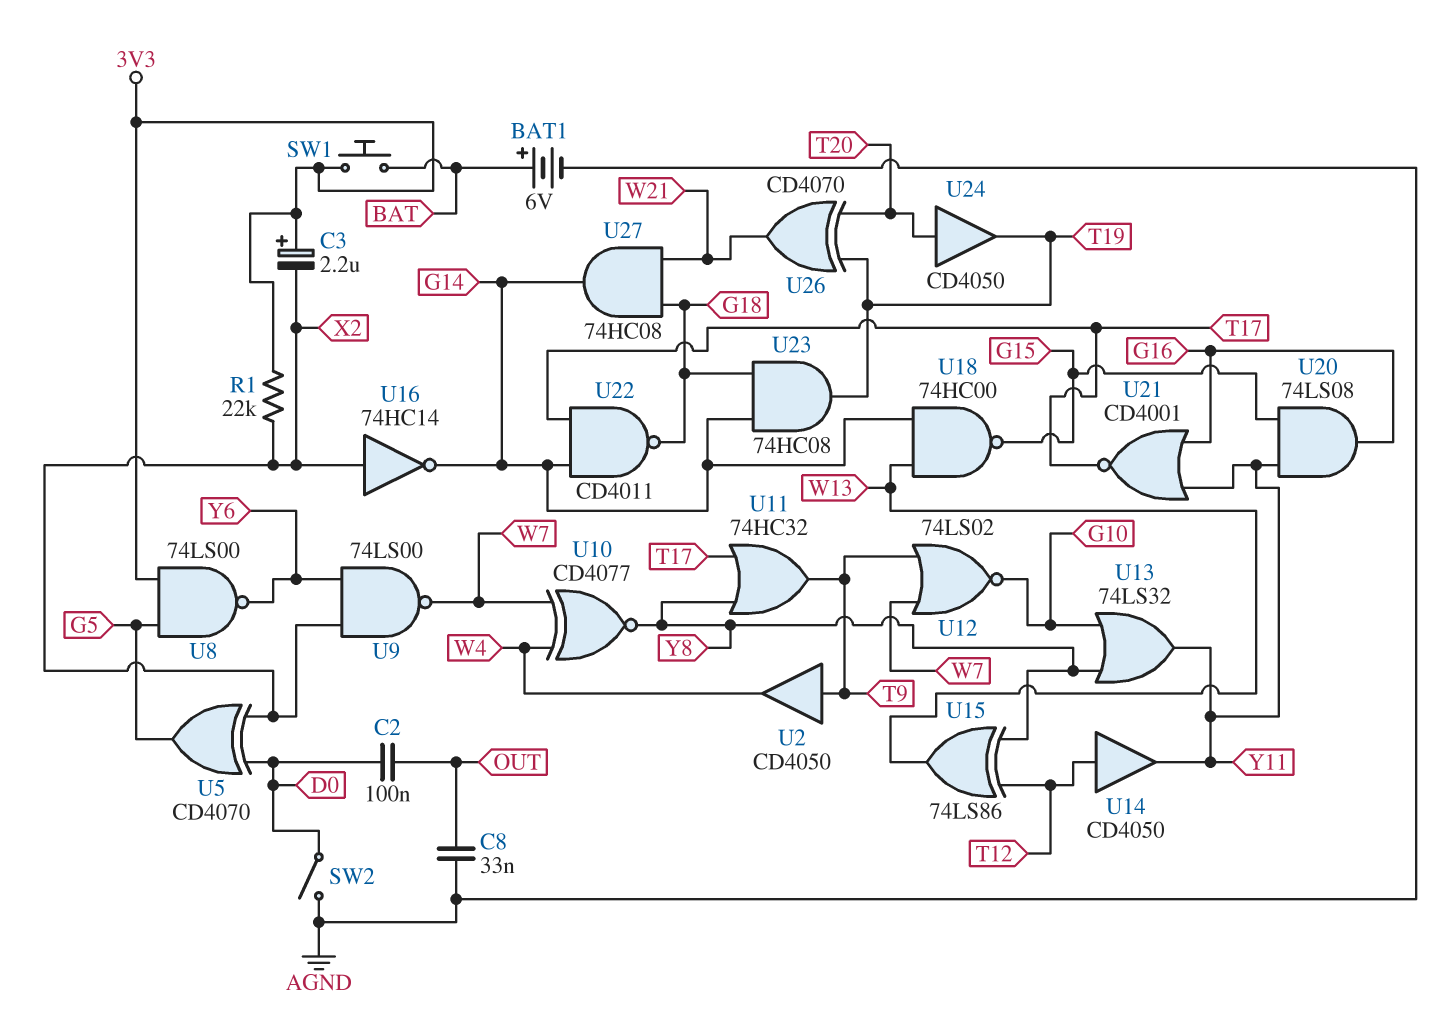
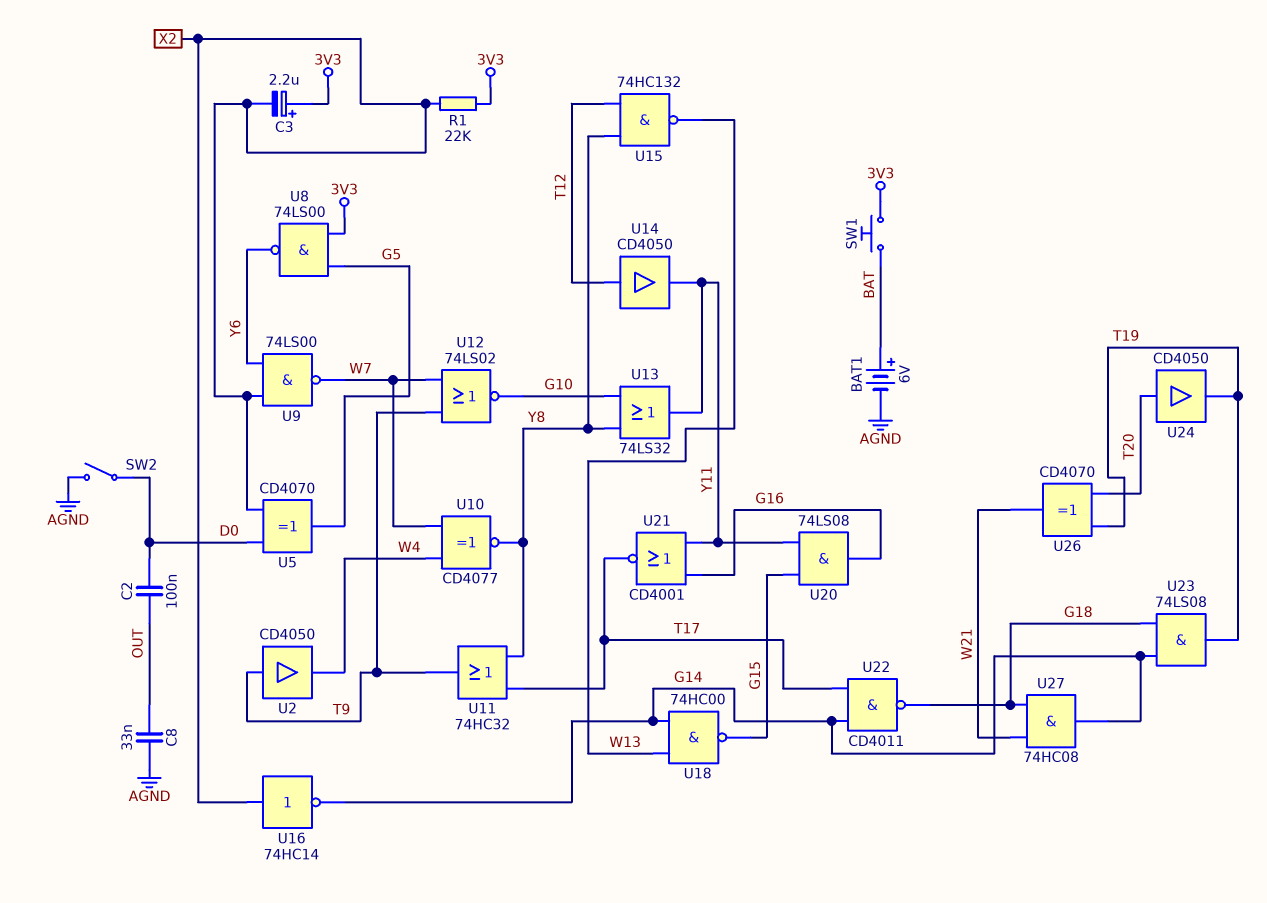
U15: XOR 74LS86 (in T12, in Y8, out W13) -> NAND 74HC132 (in T12, in Y8, out W13)
U23: AND 74HC08 (in G14, in G18, out T19) -> AND 74LS08 (in G14, in G18, out T19)

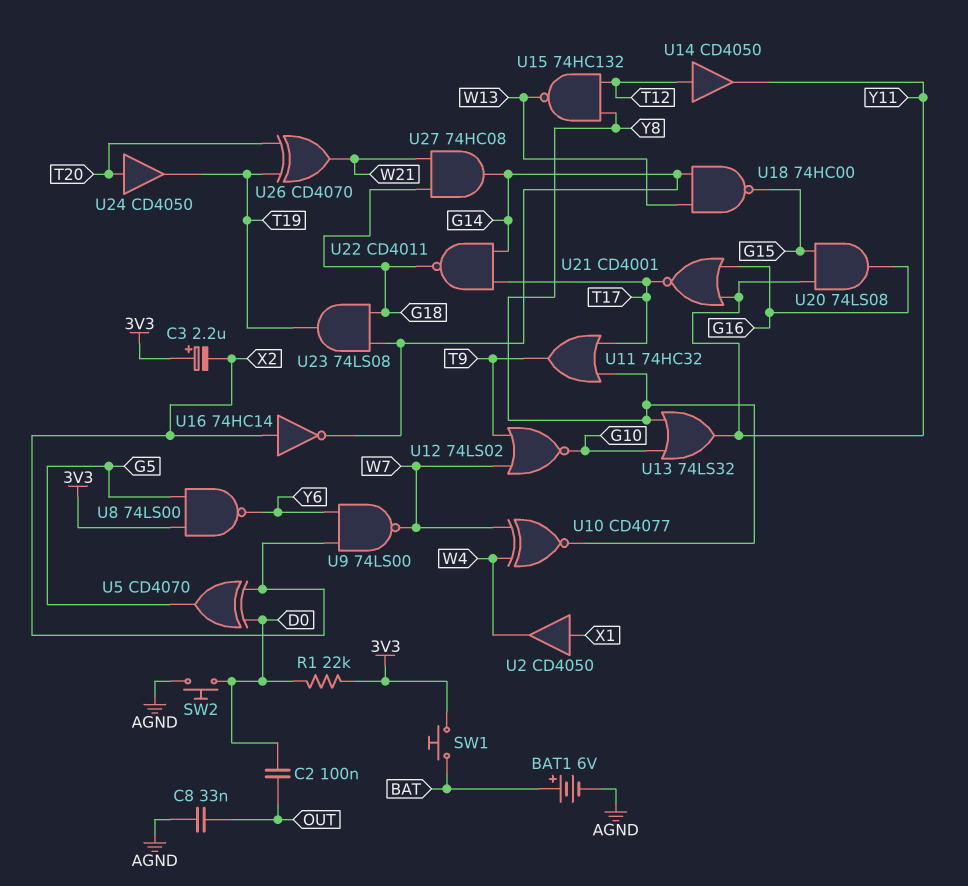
R1: 22k (3V3, X2) -> 22k (3V3, D0)
SW2: switch (AGND, D0) -> button (AGND, D0)
U2: buffer CD4050 (in T9, out W4) -> buffer CD4050 (in X1, out W4)

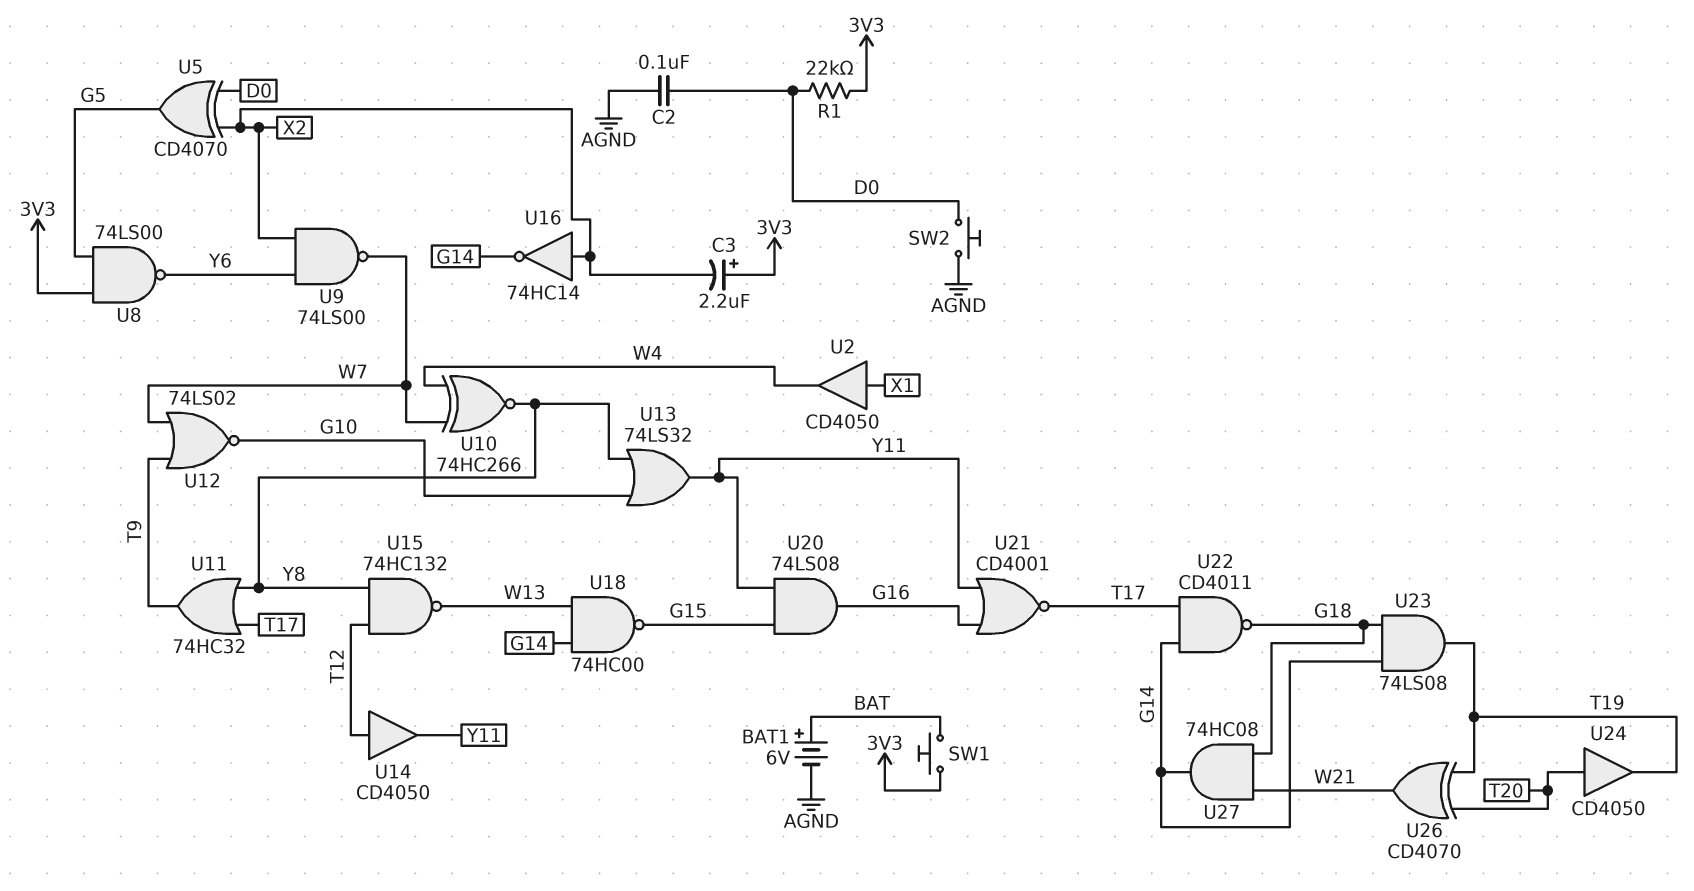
C2: 100nF (D0, OUT) -> 100nF (AGND, D0)
C8: 33nF (AGND, OUT) -> none
U10: XNOR CD4077 (in W4, in W7, out Y8) -> XNOR 74HC266 (in W4, in W7, out Y8)

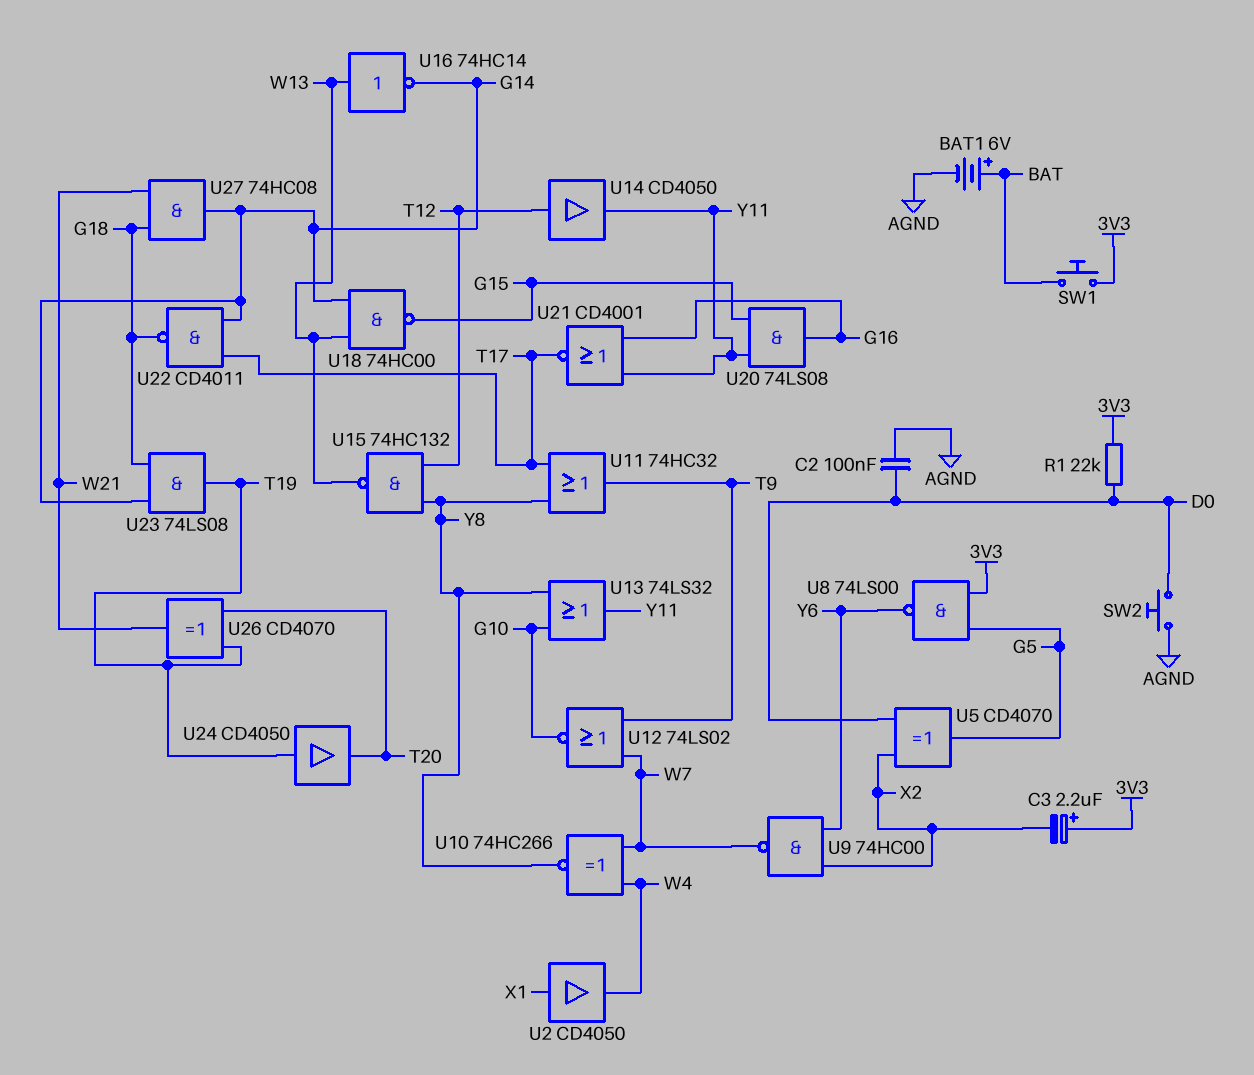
U9: NAND 74LS00 (in X2, in Y6, out W7) -> NAND 74HC00 (in X2, in Y6, out W7)
U16: NOT 74HC14 (in X2, out G14) -> NOT 74HC14 (in W13, out G14)
U24: buffer CD4050 (in T20, out T19) -> buffer CD4050 (in T19, out T20)

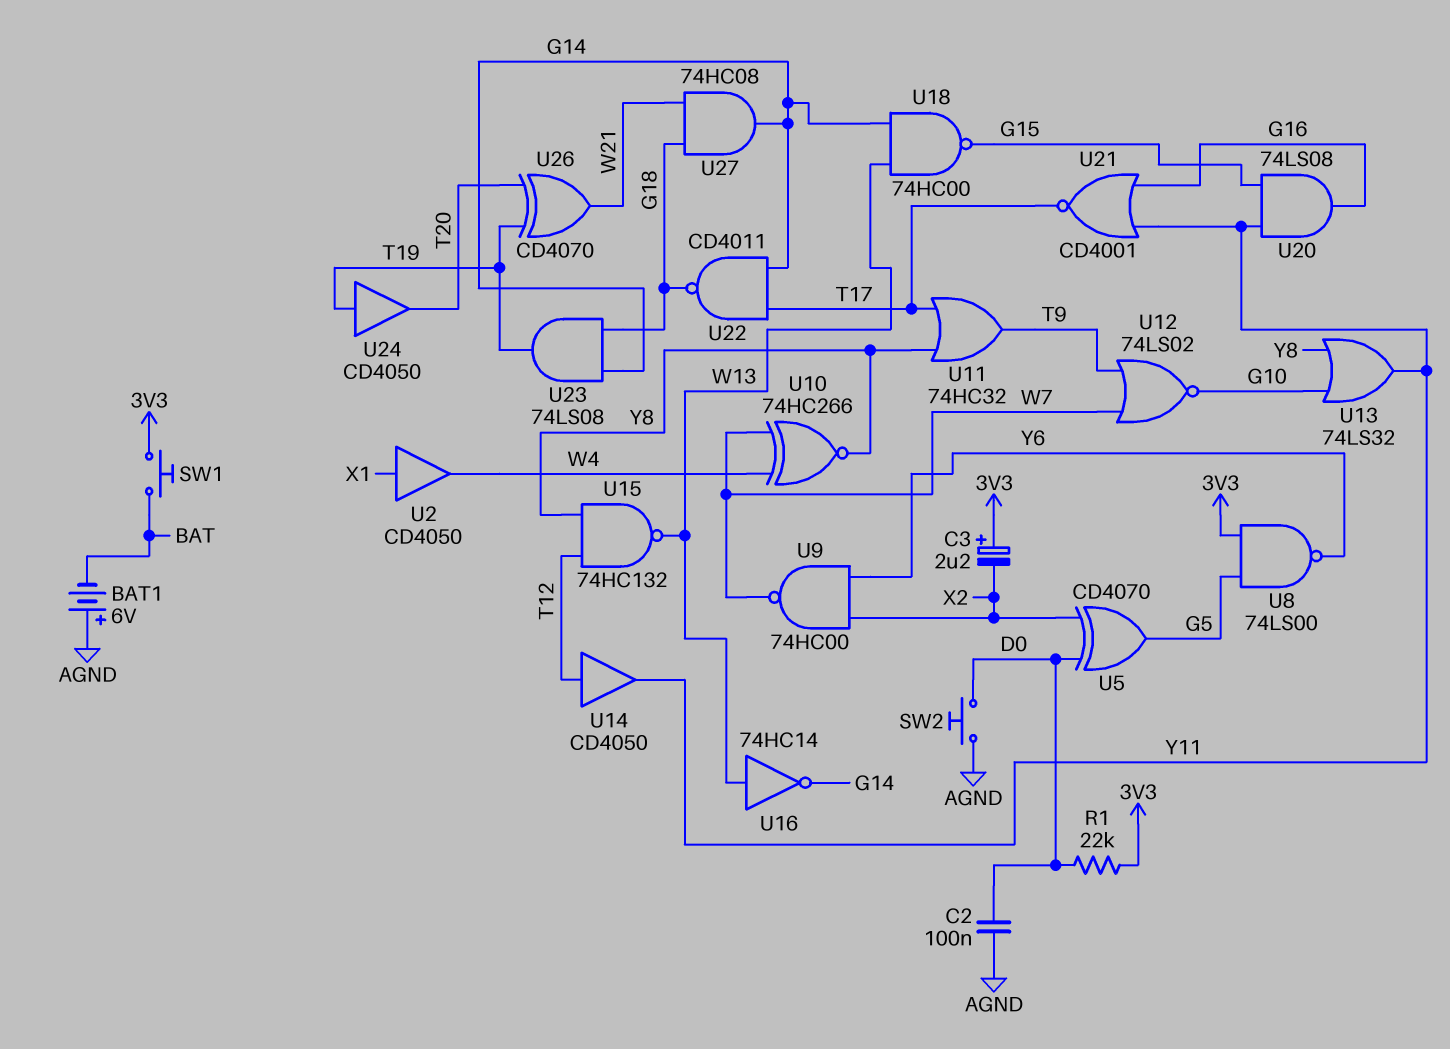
BAT1: 6V (plus BAT, minus AGND) -> 6V (plus AGND, minus BAT)

